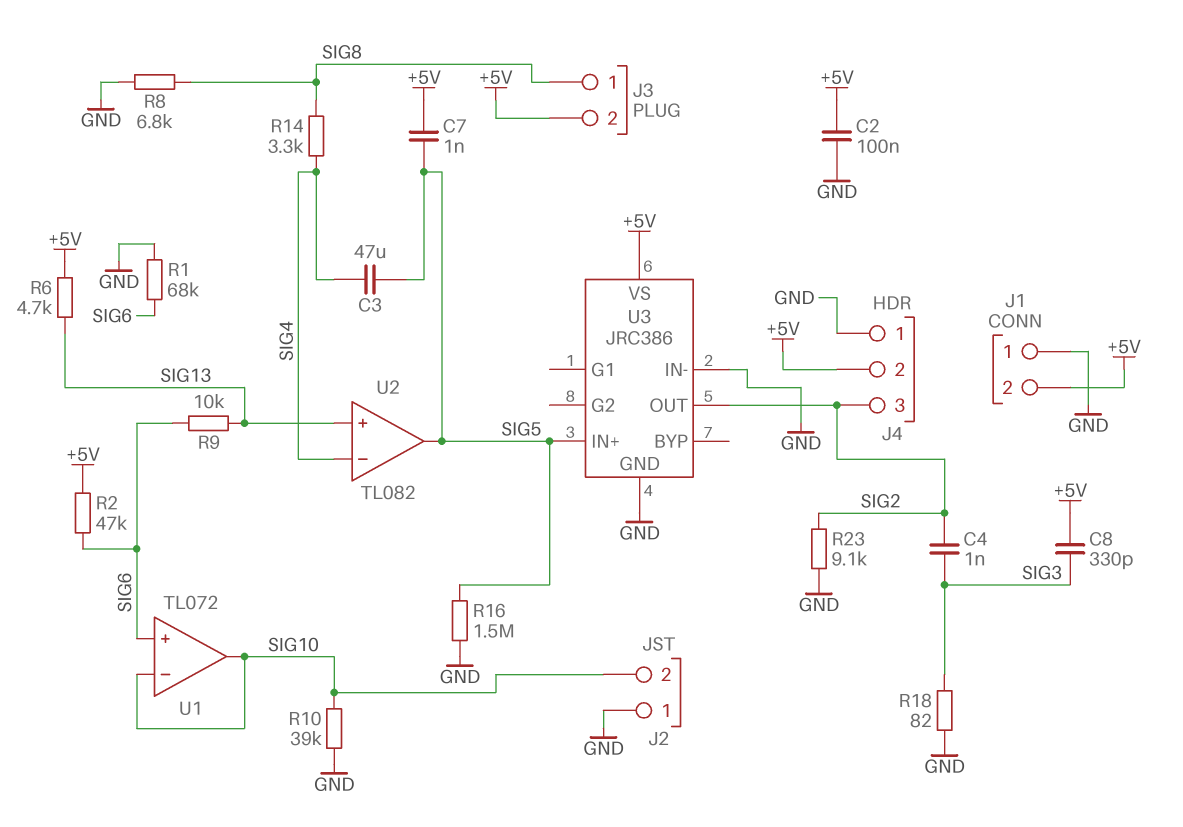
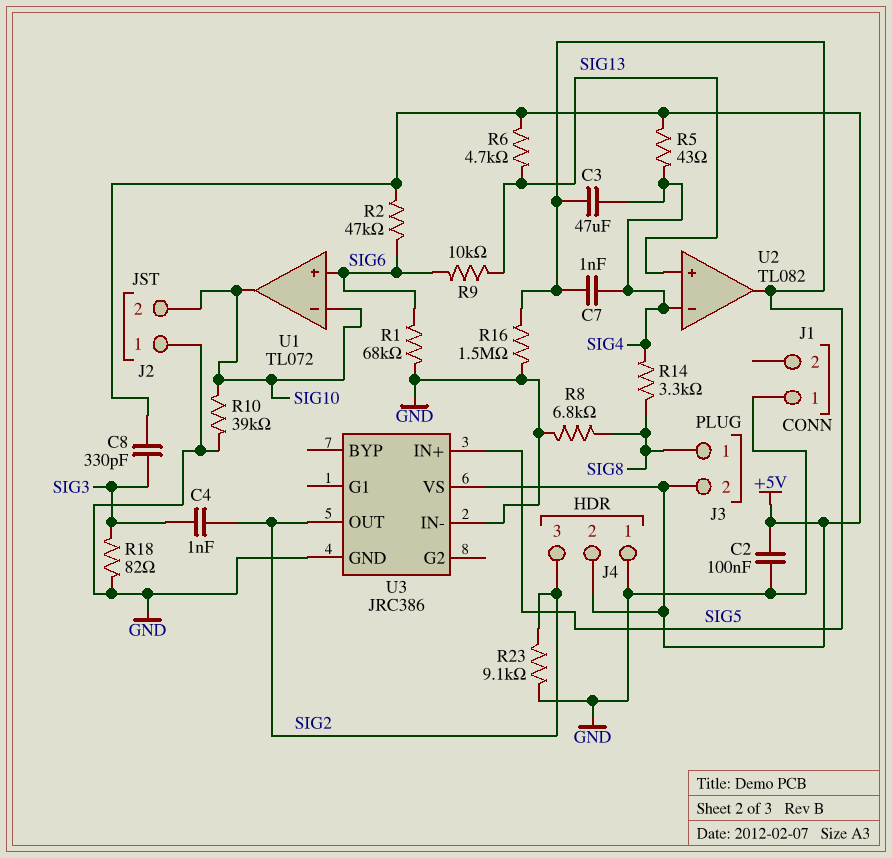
C7: 1nF (+5V, SIG5) -> 1nF (SIG4, SIG5)
J1 pin 2: +5V -> none
R5: none -> 43 (+5V, SIG4)

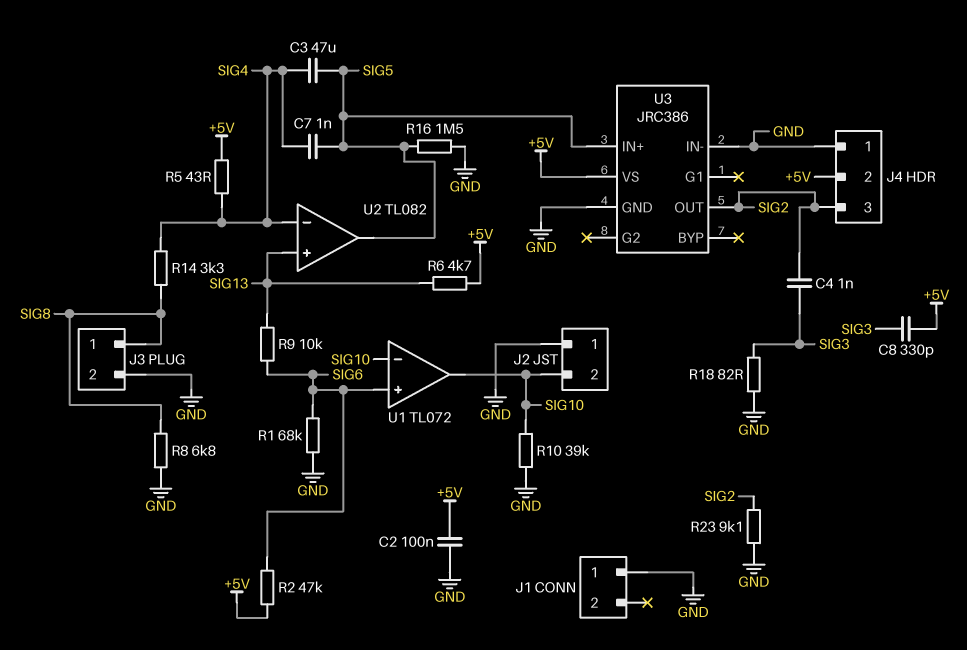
J3 pin 2: +5V -> GND

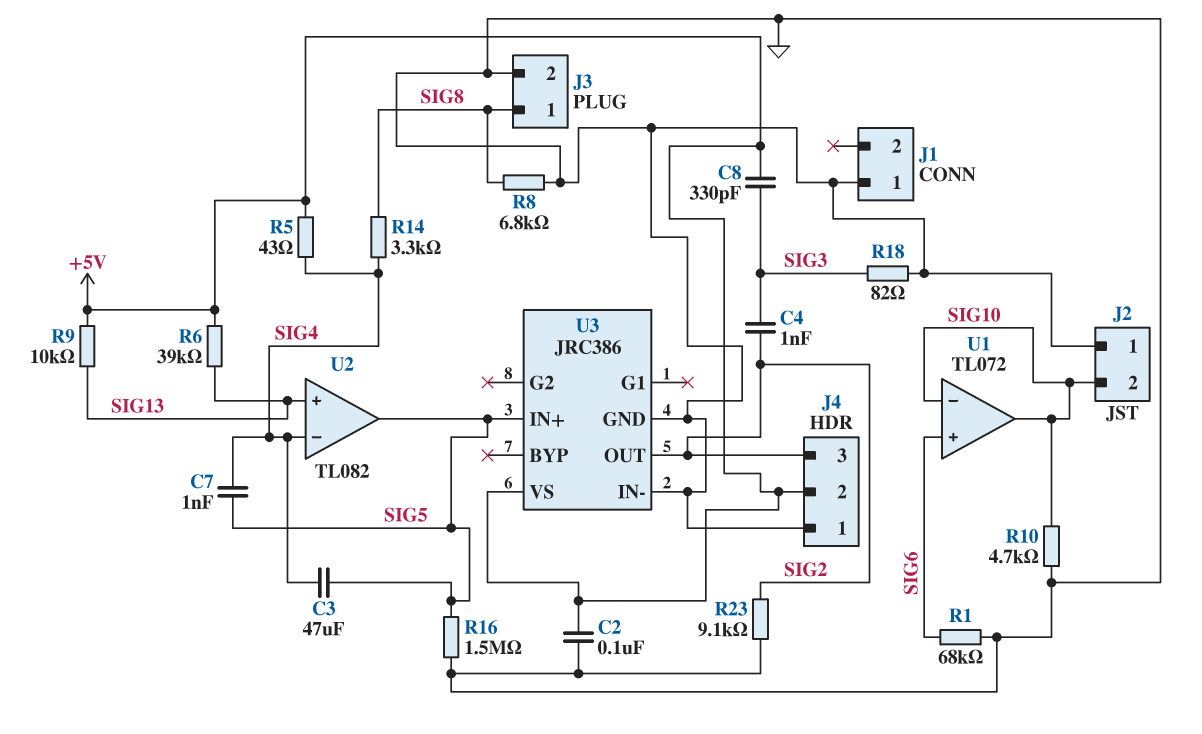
R2: 47k (+5V, SIG6) -> none
R6: 4.7k (+5V, SIG13) -> 39k (+5V, SIG13)
R9: 10k (SIG6, SIG13) -> 10k (+5V, SIG13)
R10: 39k (GND, SIG10) -> 4.7k (GND, SIG10)

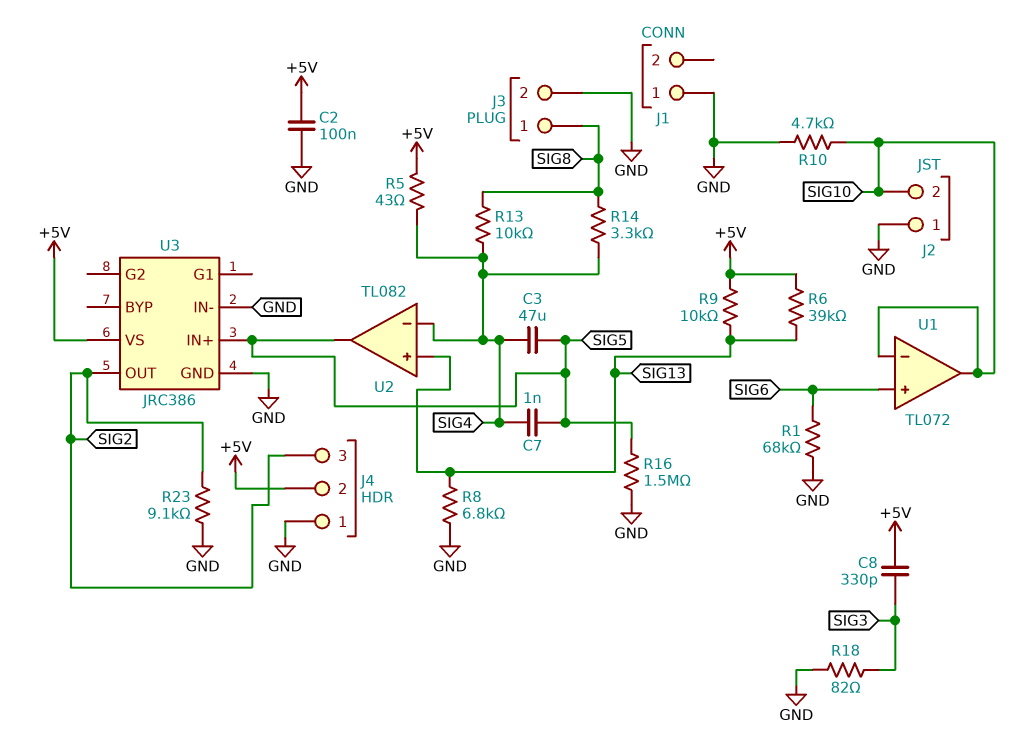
C4: 1nF (SIG2, SIG3) -> none
R8: 6.8k (GND, SIG8) -> 6.8k (GND, SIG13)
R13: none -> 10k (SIG4, SIG8)

